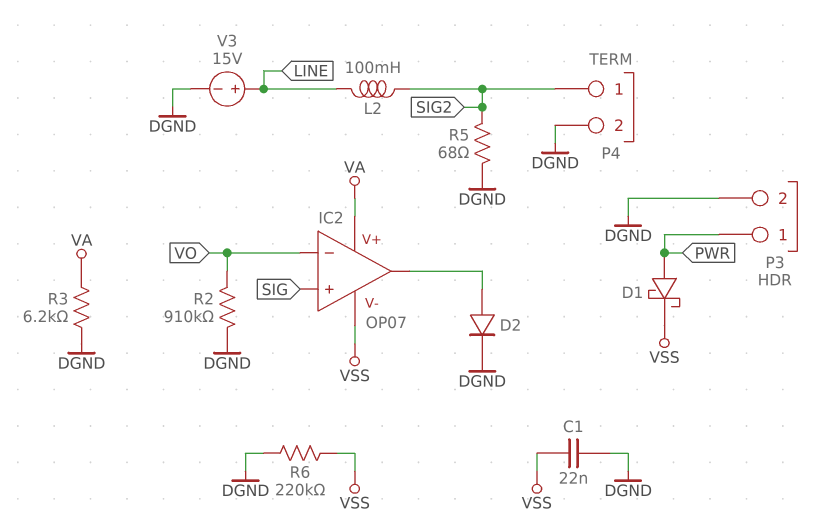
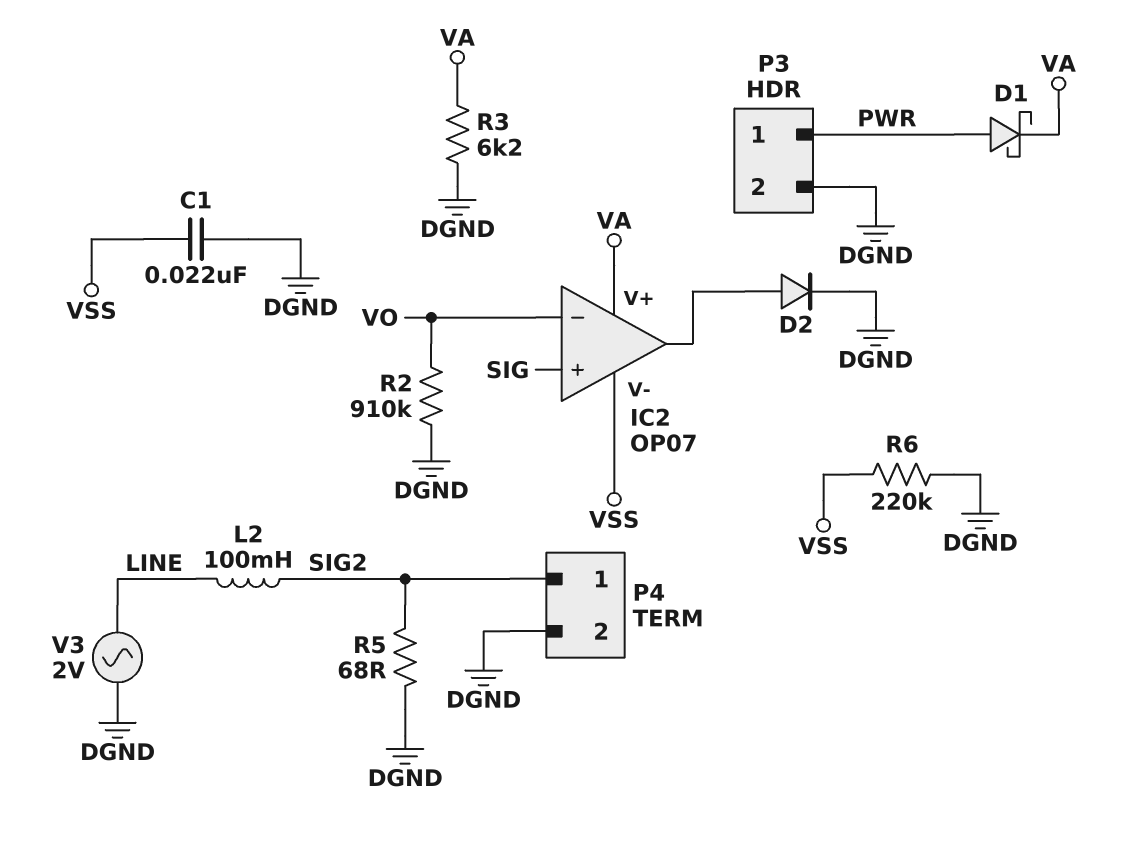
D1: schottky (A PWR, K VSS) -> schottky (A PWR, K VA)
V3: 15V (plus LINE, minus DGND) -> AC 2V (DGND, LINE)

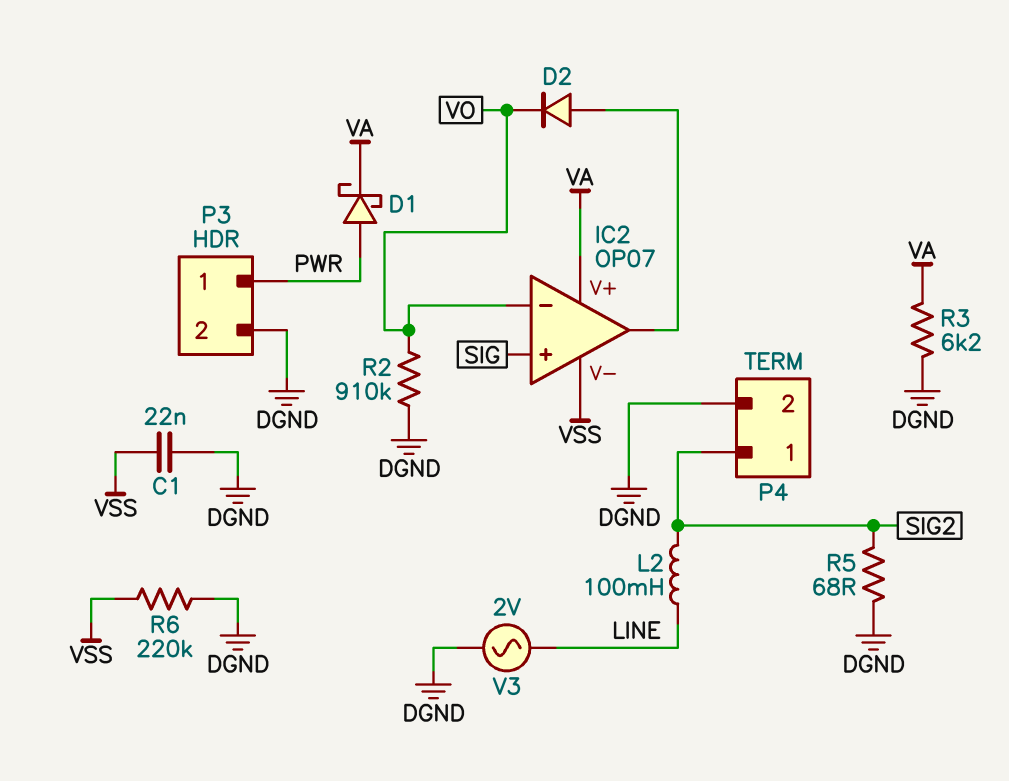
D2: diode (A IC2/out, K DGND) -> diode (A IC2/out, K VO)

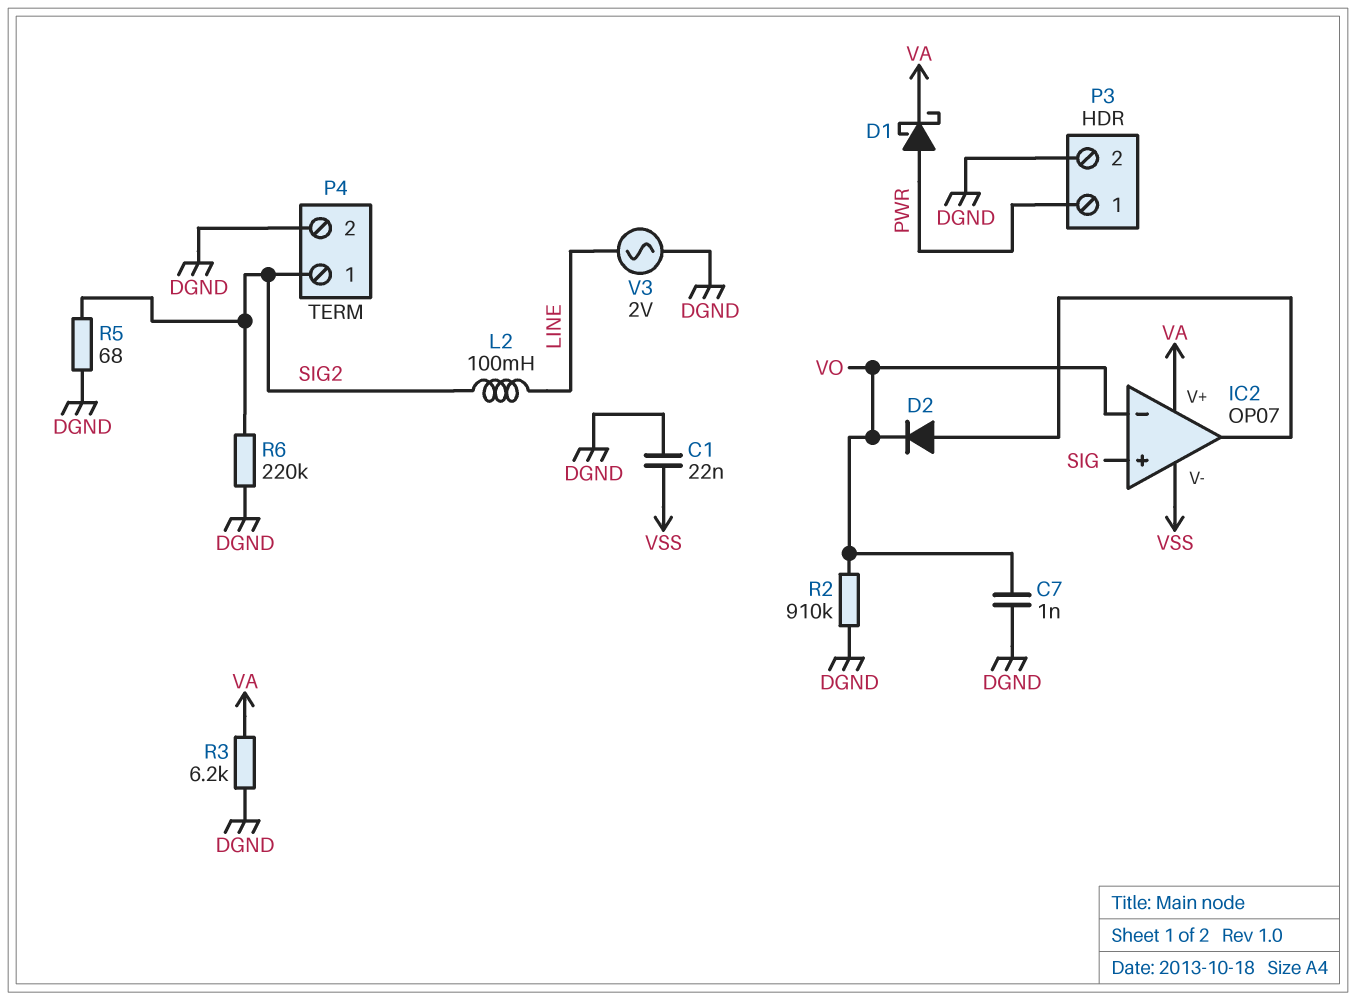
C7: none -> 1nF (DGND, VO)
R6: 220k (DGND, VSS) -> 220k (DGND, SIG2)

